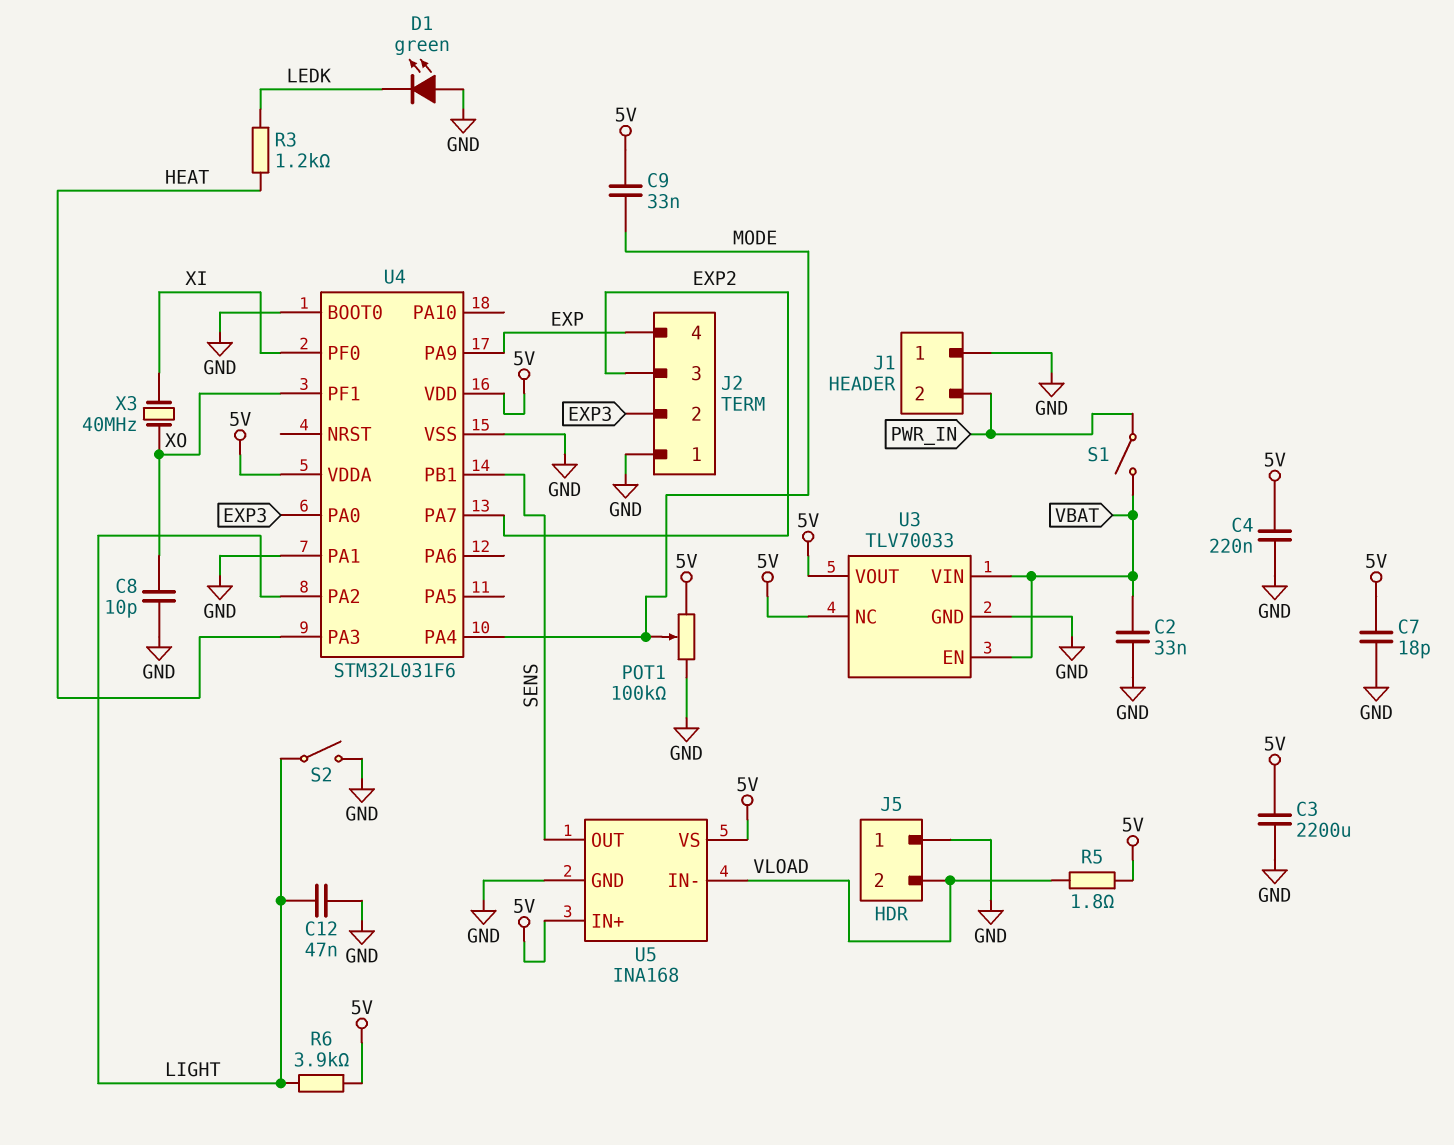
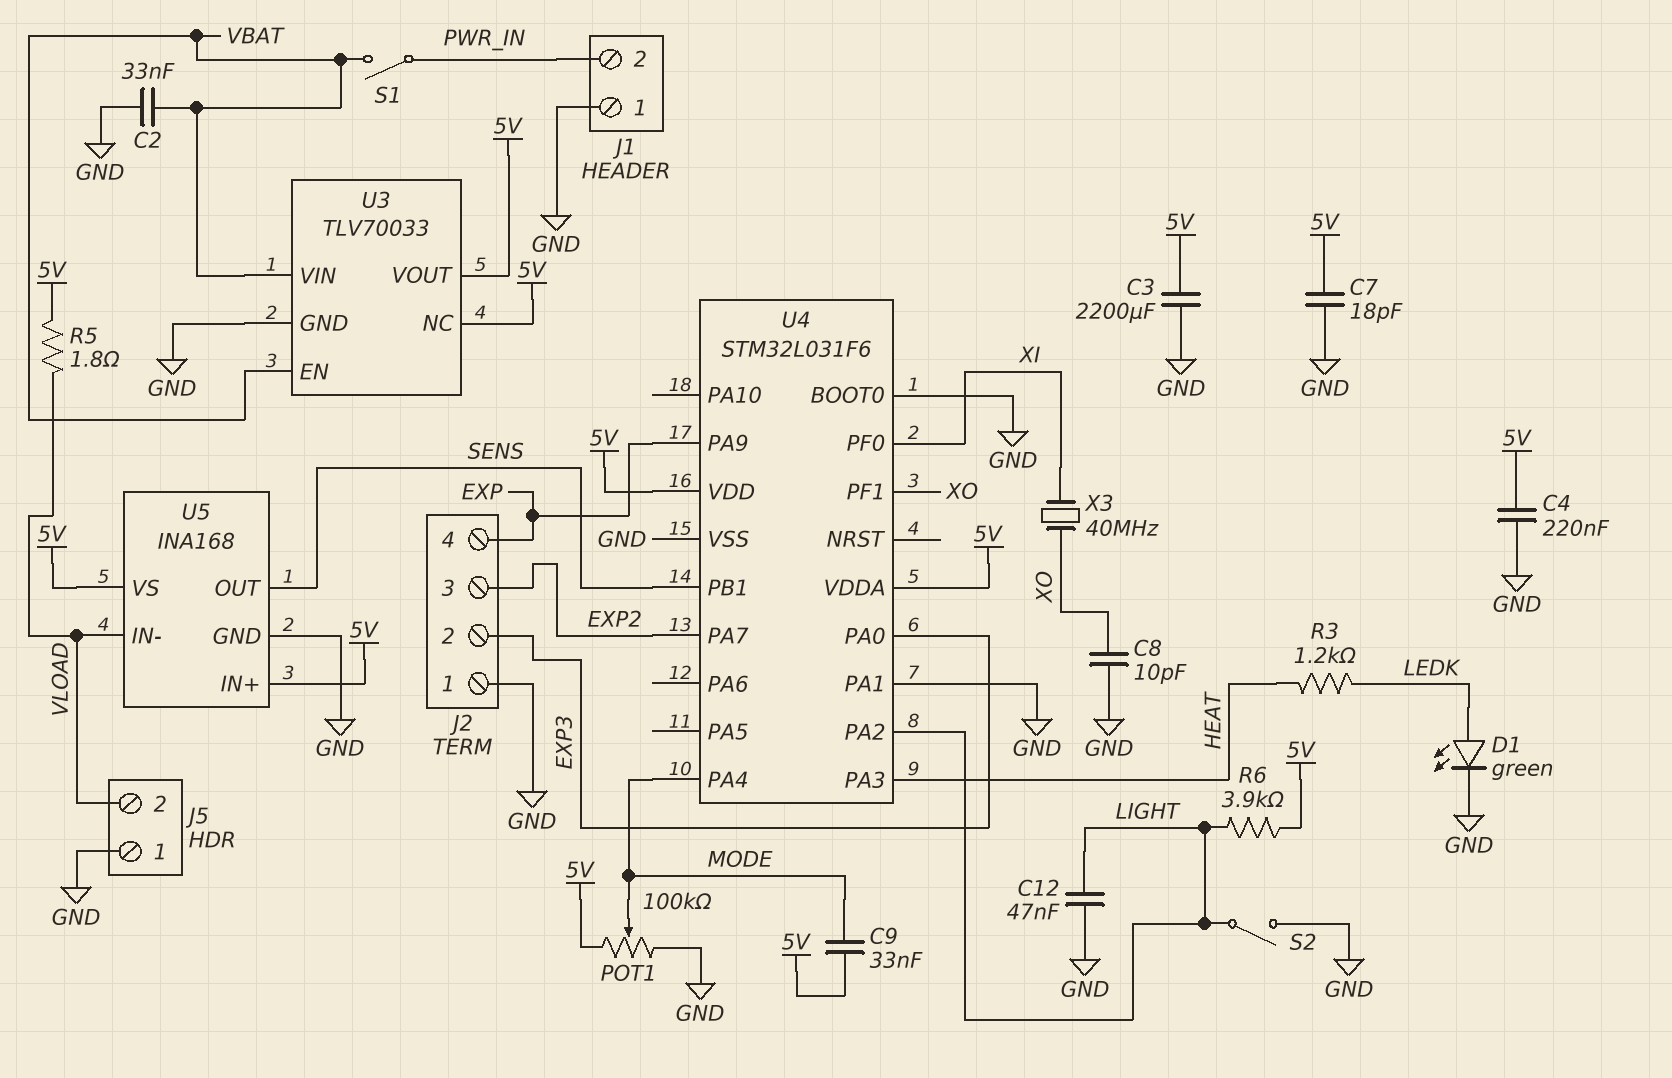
D1: LED green (A GND, K LEDK) -> LED green (A LEDK, K GND)

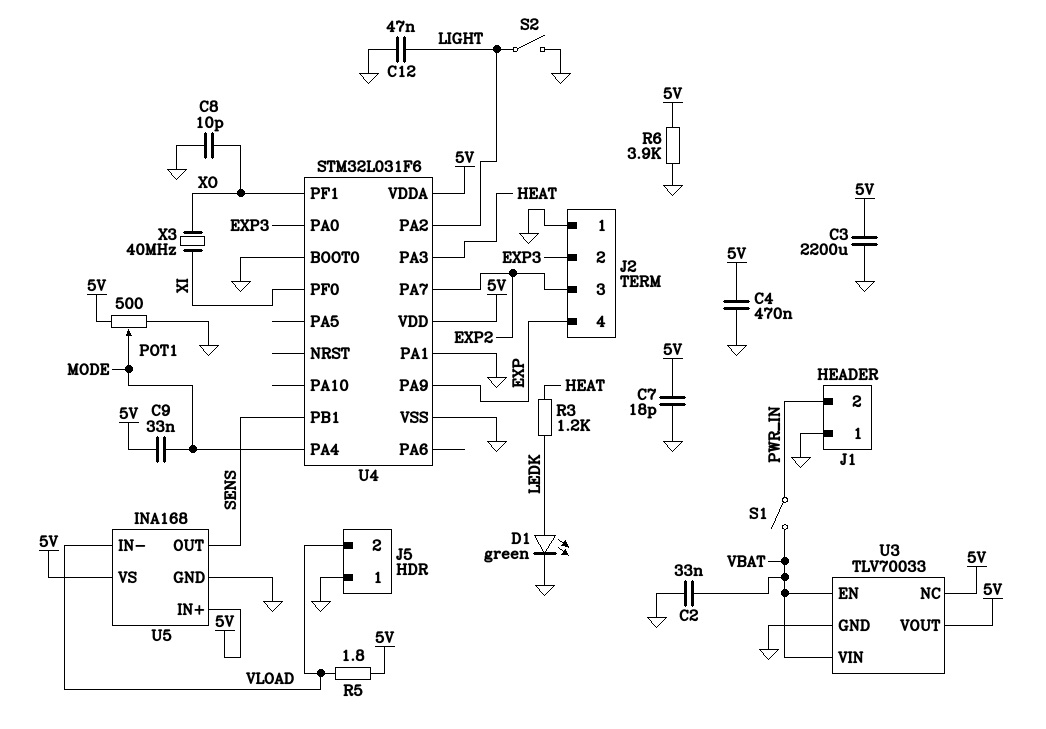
C4: 220nF (5V, GND) -> 470nF (5V, GND)
POT1: 100k (5V, GND, wiper MODE) -> 500 (5V, GND, wiper MODE)
R6: 3.9k (5V, LIGHT) -> 3.9k (5V, GND)

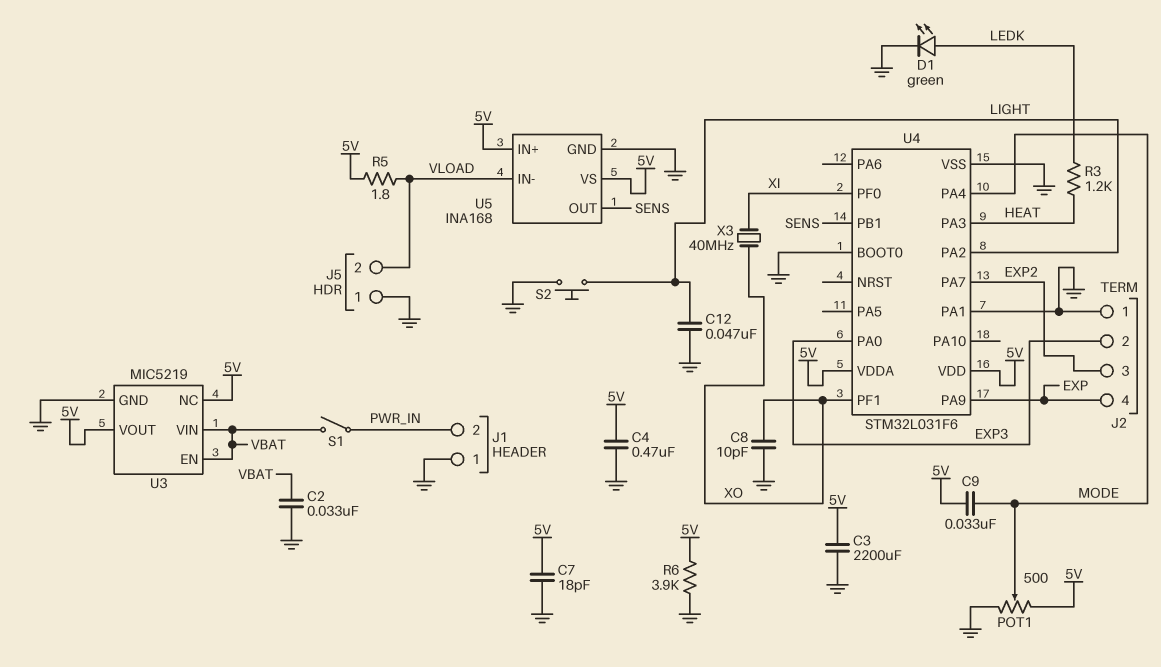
S2: switch (GND, LIGHT) -> button (GND, LIGHT)
U3: TLV70033 -> MIC5219

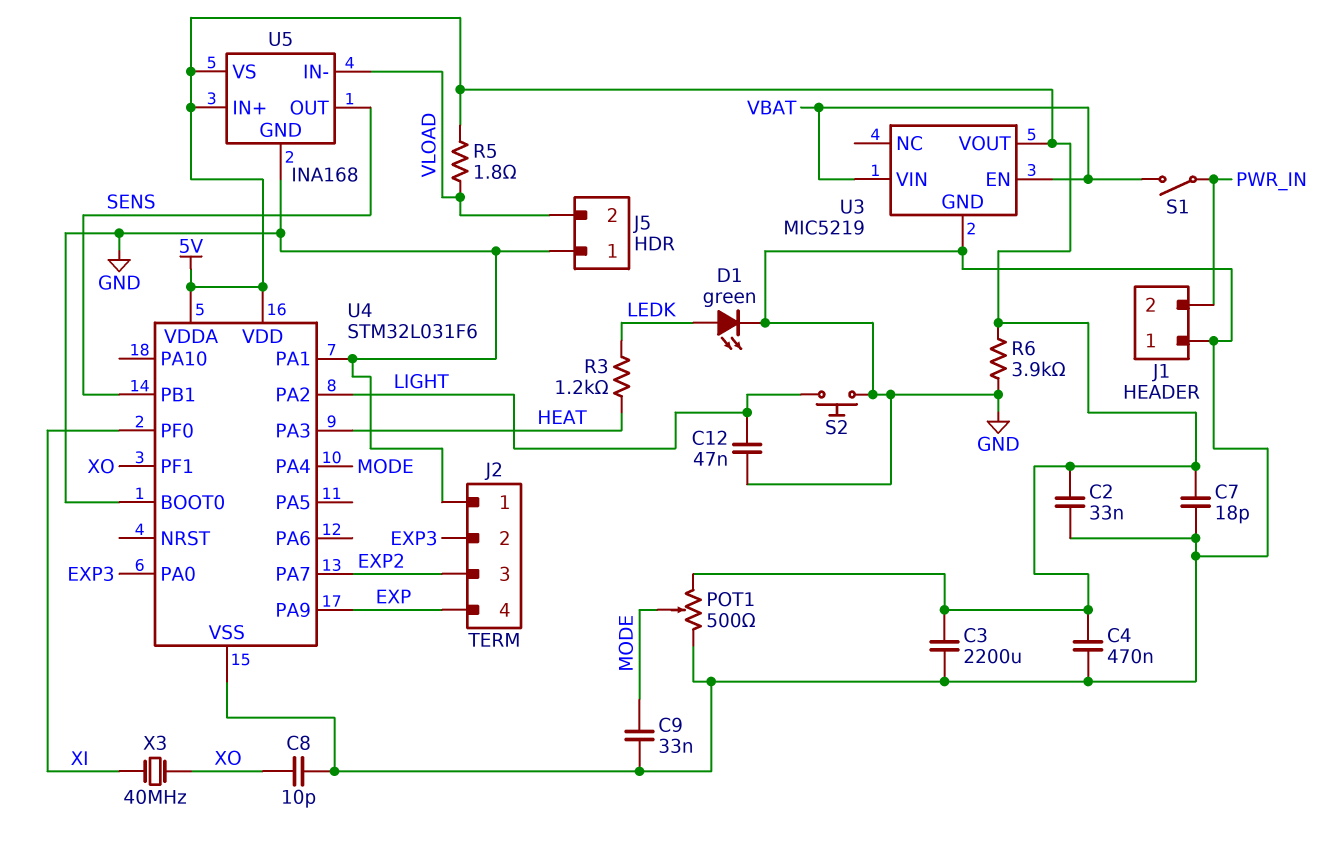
C2: 33nF (GND, VBAT) -> 33nF (5V, GND)
C9: 33nF (5V, MODE) -> 33nF (GND, MODE)
U3 pin NC: 5V -> none

